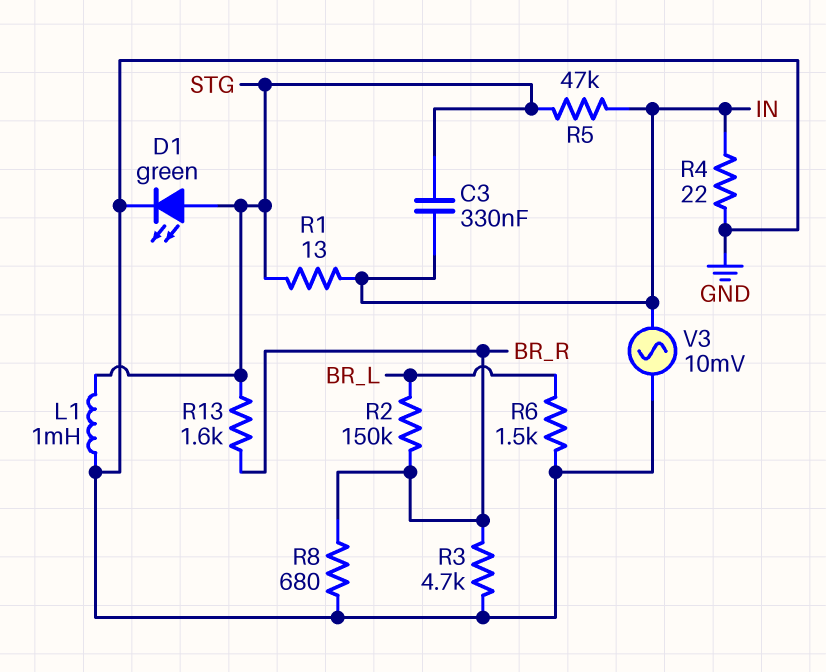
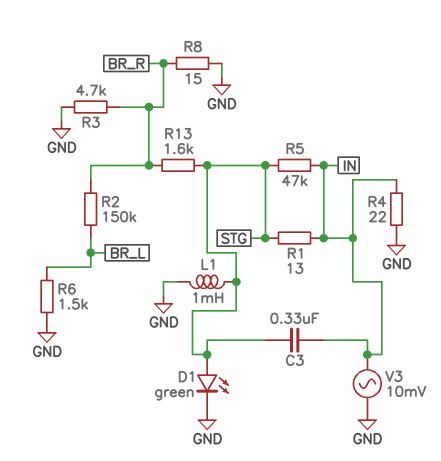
R8: 680 (BR_R, GND) -> 15 (BR_R, GND)

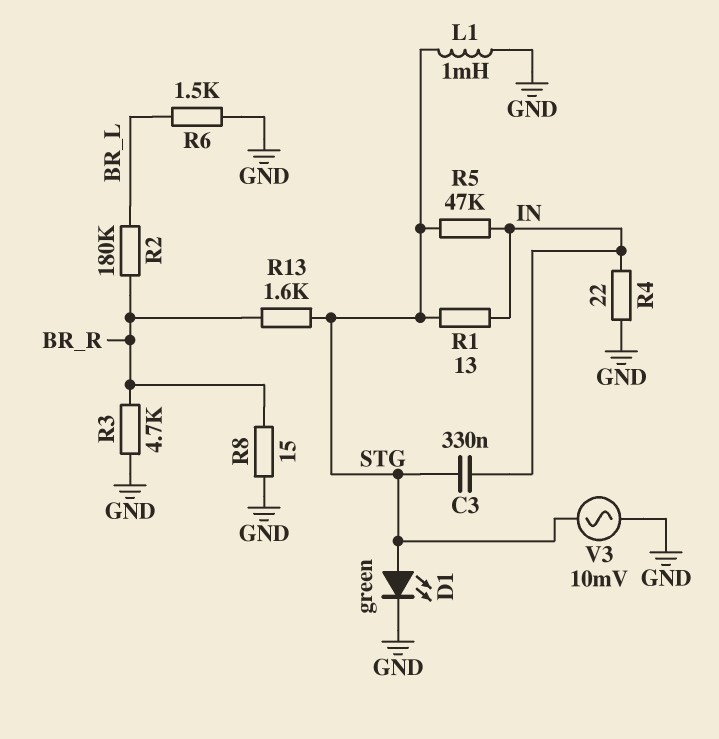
R2: 150k (BR_L, BR_R) -> 180k (BR_L, BR_R)
V3: AC 10mV (GND, IN) -> AC 10mV (GND, STG)

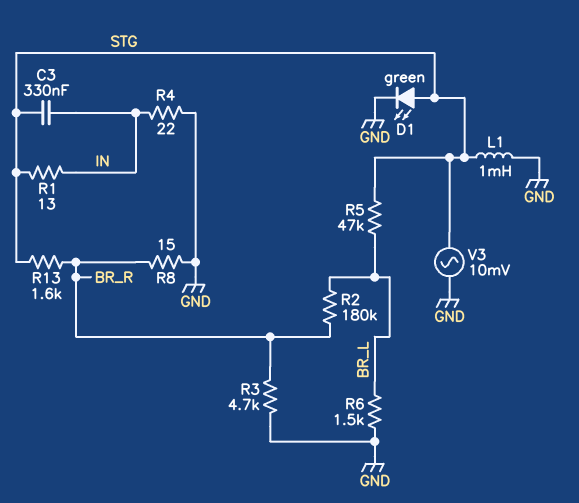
R5: 47k (IN, STG) -> 47k (BR_L, STG)

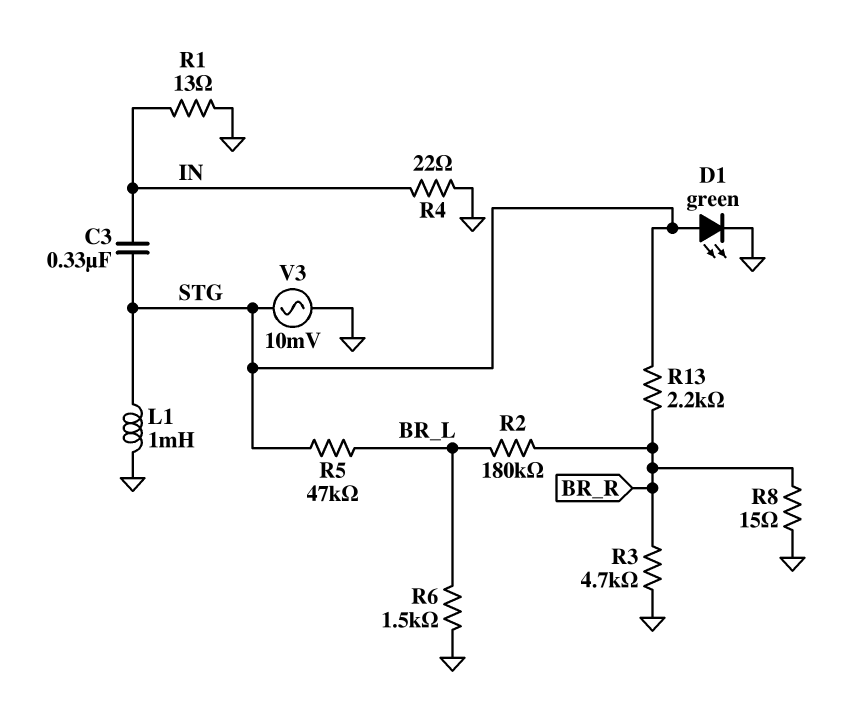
R1: 13 (IN, STG) -> 13 (GND, IN)
R13: 1.6k (BR_R, STG) -> 2.2k (BR_R, STG)

